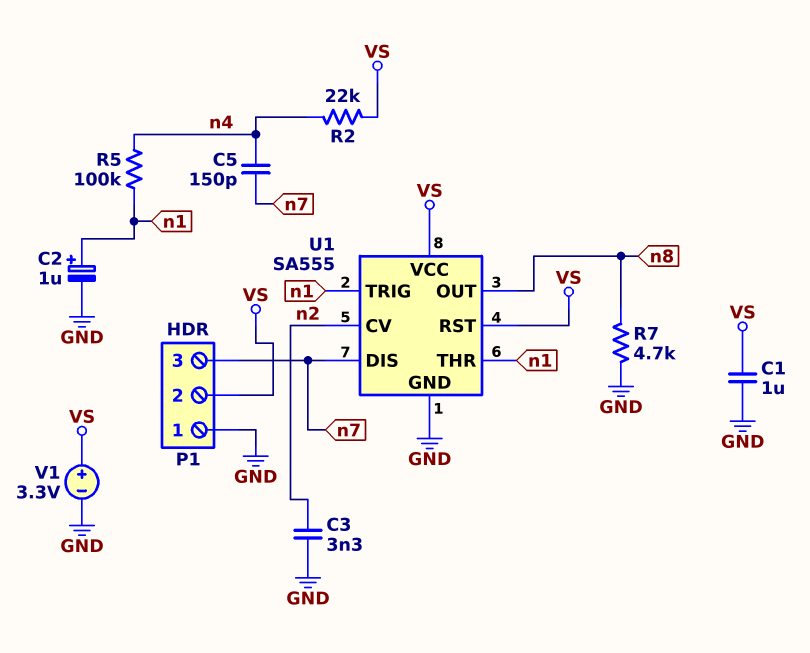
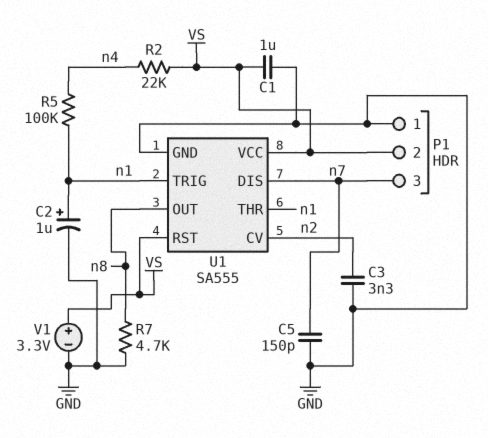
C5: 150pF (n4, n7) -> 150pF (GND, n7)

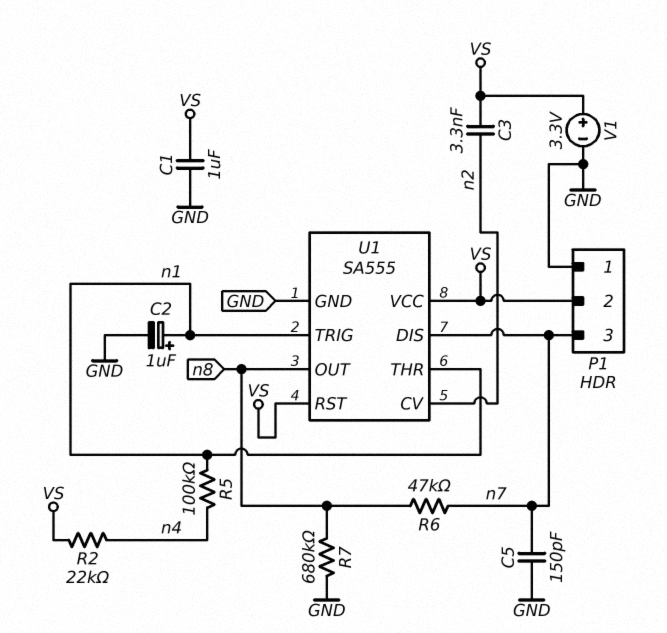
C3: 3.3nF (GND, n2) -> 3.3nF (VS, n2)
R6: none -> 47k (n7, n8)
R7: 4.7k (GND, n8) -> 680k (GND, n8)

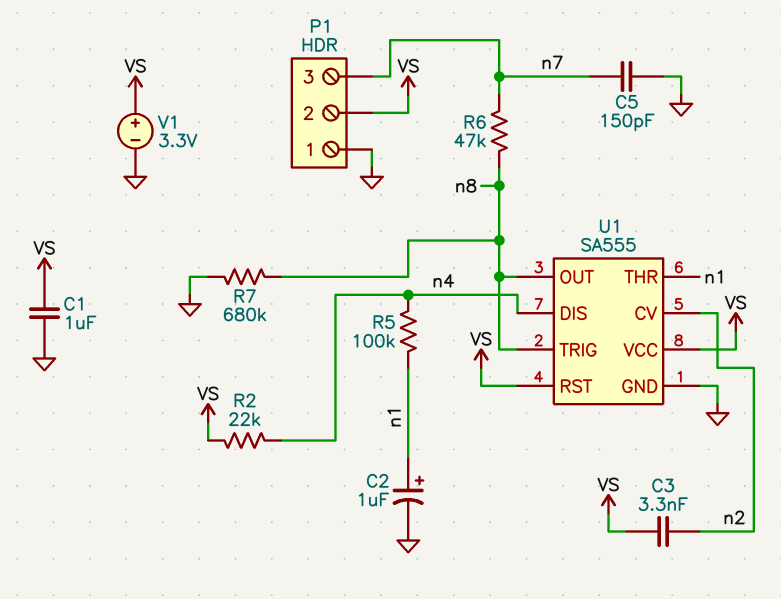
U1 pin DIS: n7 -> n4
U1 pin TRIG: n1 -> n8

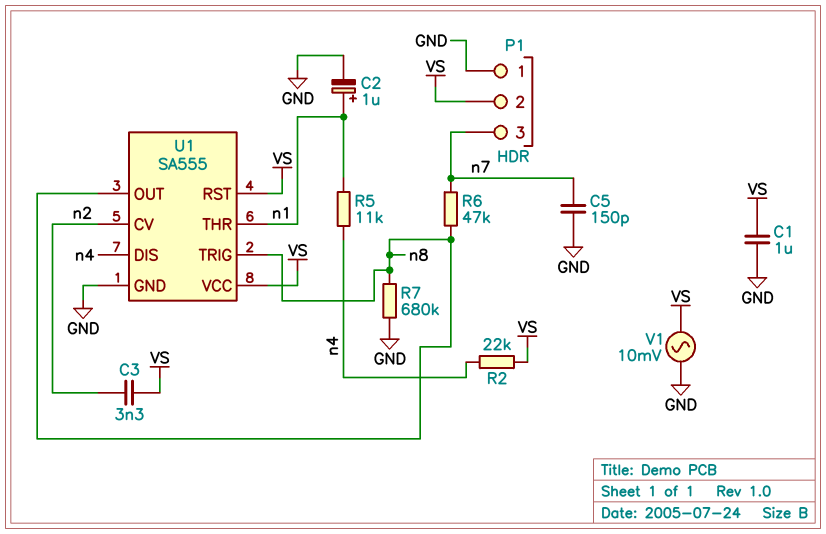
R5: 100k (n1, n4) -> 11k (n1, n4)
V1: 3.3V (plus VS, minus GND) -> AC 10mV (GND, VS)

